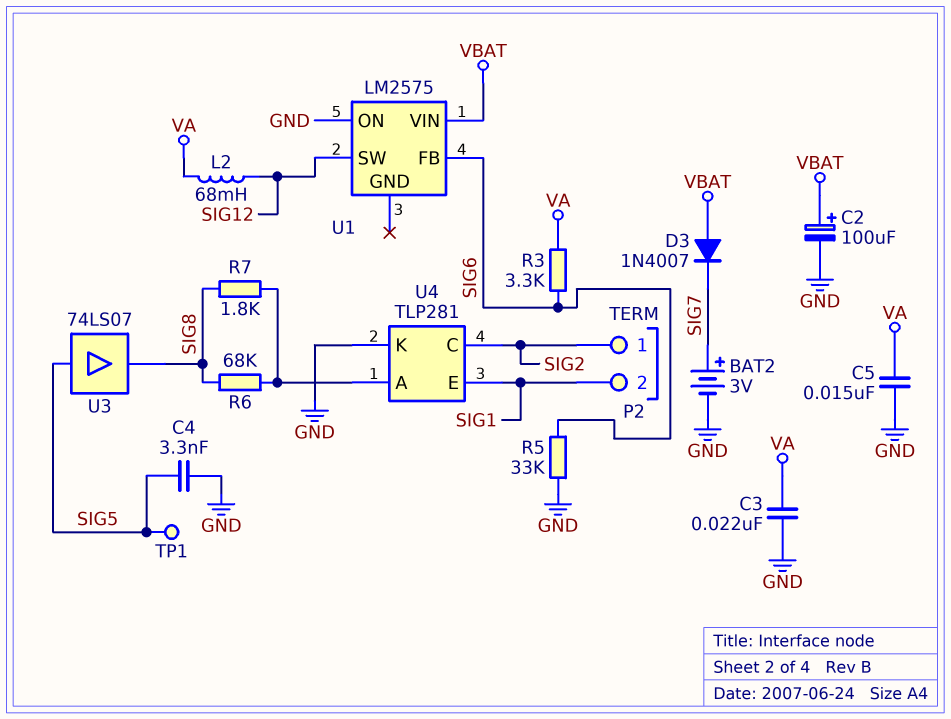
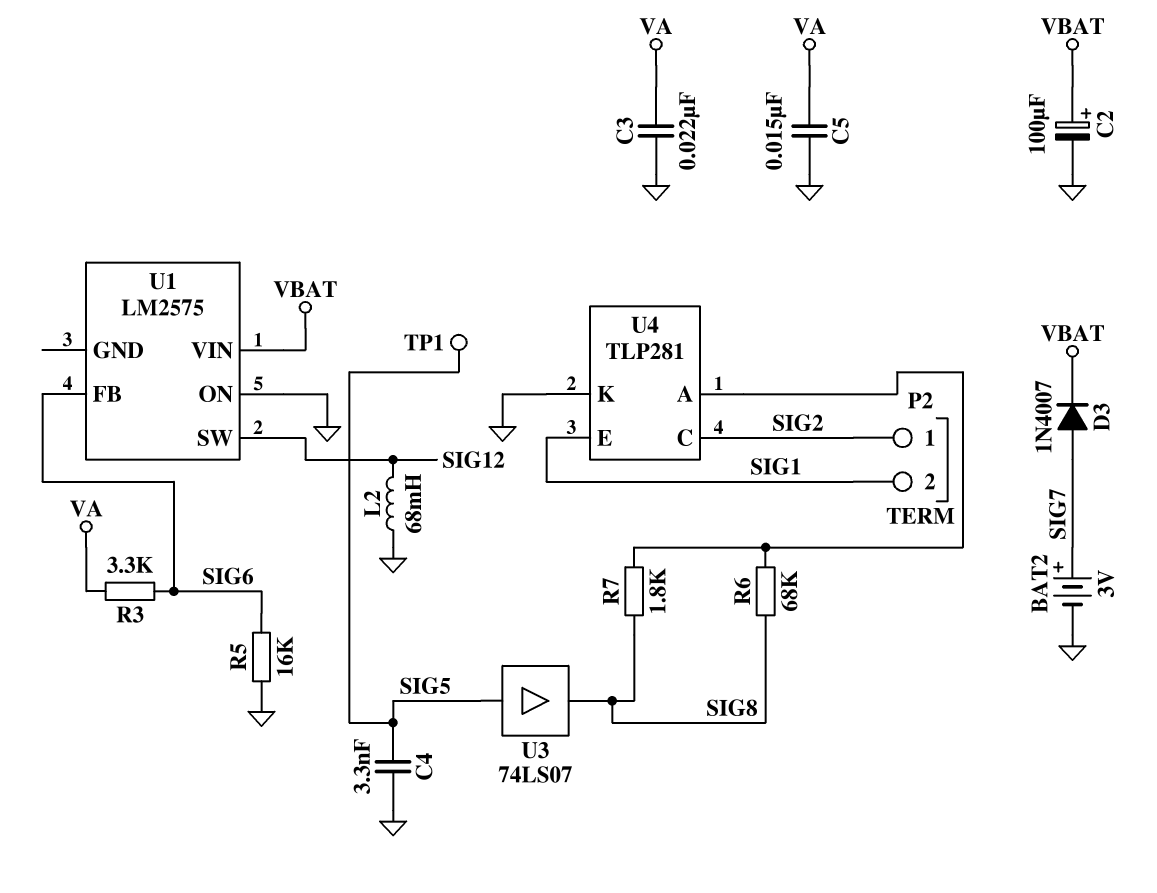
D3: diode 1N4007 (A VBAT, K SIG7) -> diode 1N4007 (A SIG7, K VBAT)
L2: 68mH (SIG12, VA) -> 68mH (GND, SIG12)
R5: 33k (GND, SIG6) -> 16k (GND, SIG6)

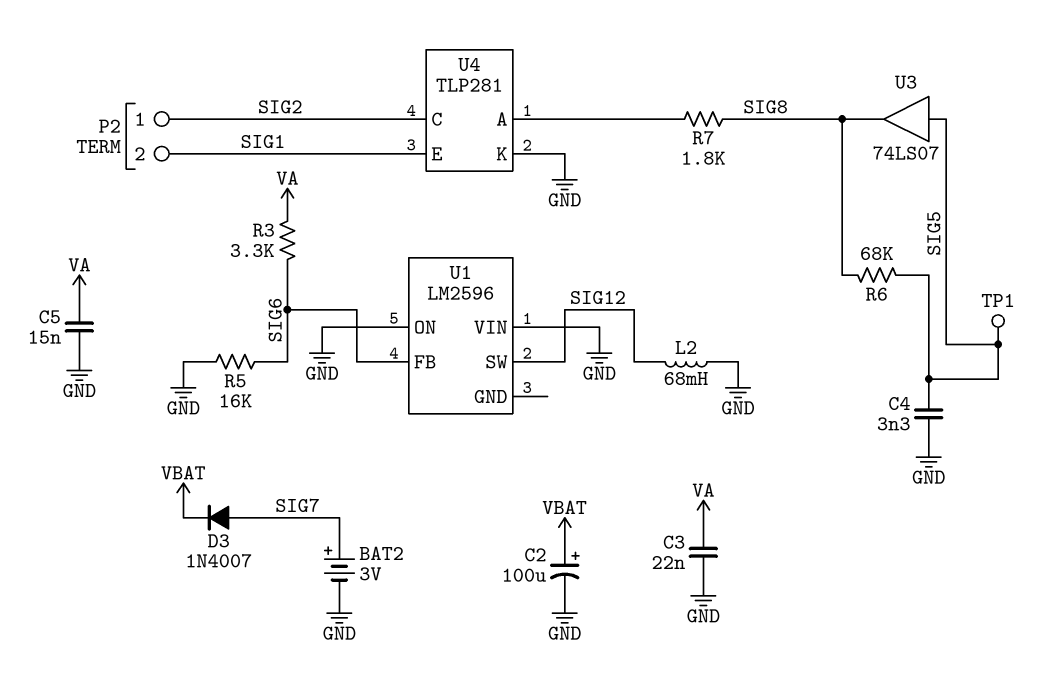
R6: 68k (SIG8, U4/A) -> 68k (SIG5, SIG8)
U1: LM2575 -> LM2596
U1 pin VIN: VBAT -> GND

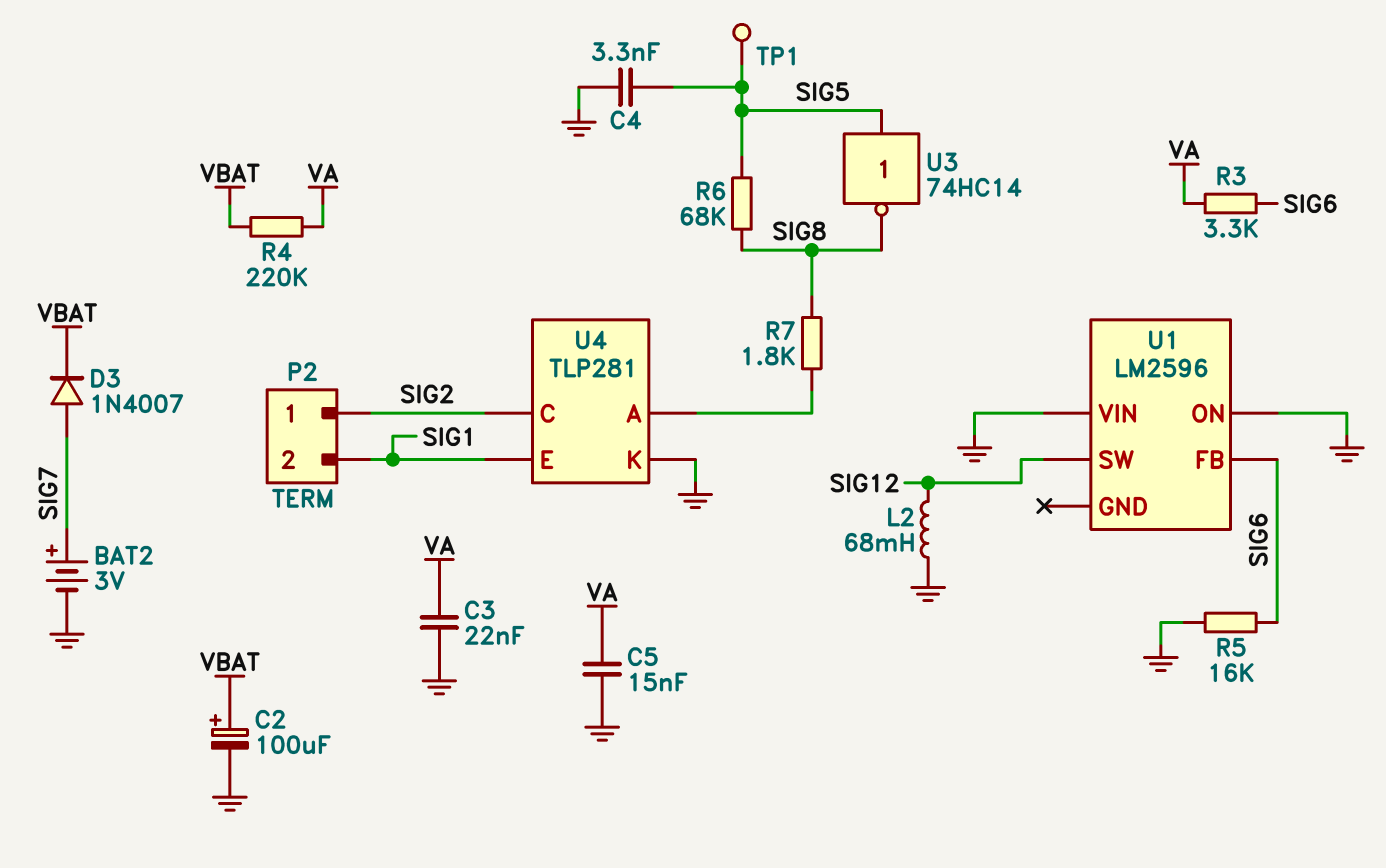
R4: none -> 220k (VA, VBAT)
U3: buffer 74LS07 (in SIG5, out SIG8) -> NOT 74HC14 (in SIG5, out SIG8)

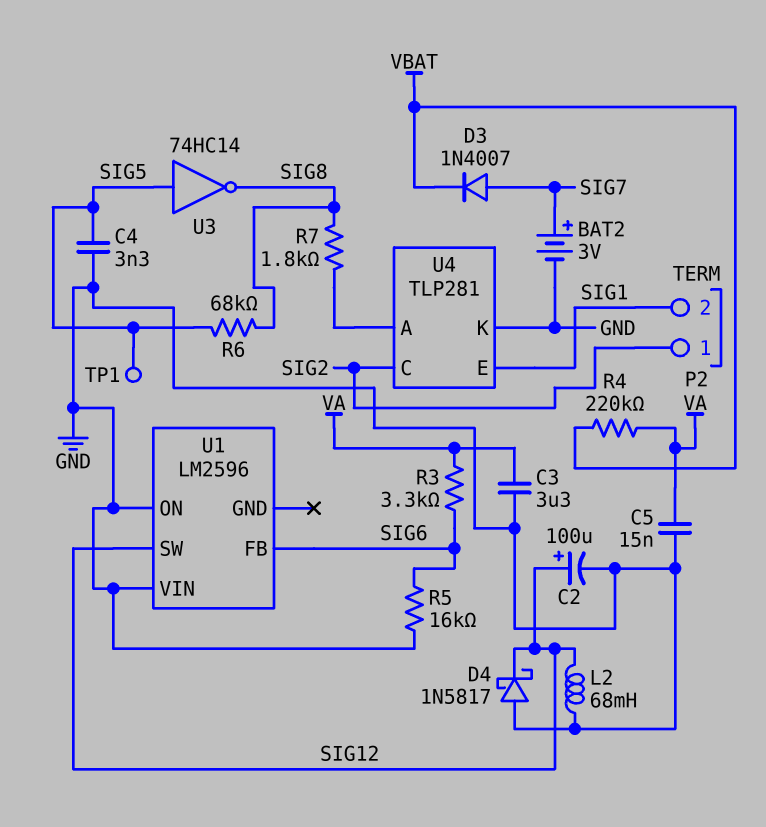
C2: 100uF (plus VBAT, minus GND) -> 100uF (plus SIG12, minus GND)
C3: 22nF (GND, VA) -> 3.3uF (GND, VA)
D4: none -> schottky 1N5817 (A GND, K SIG12)

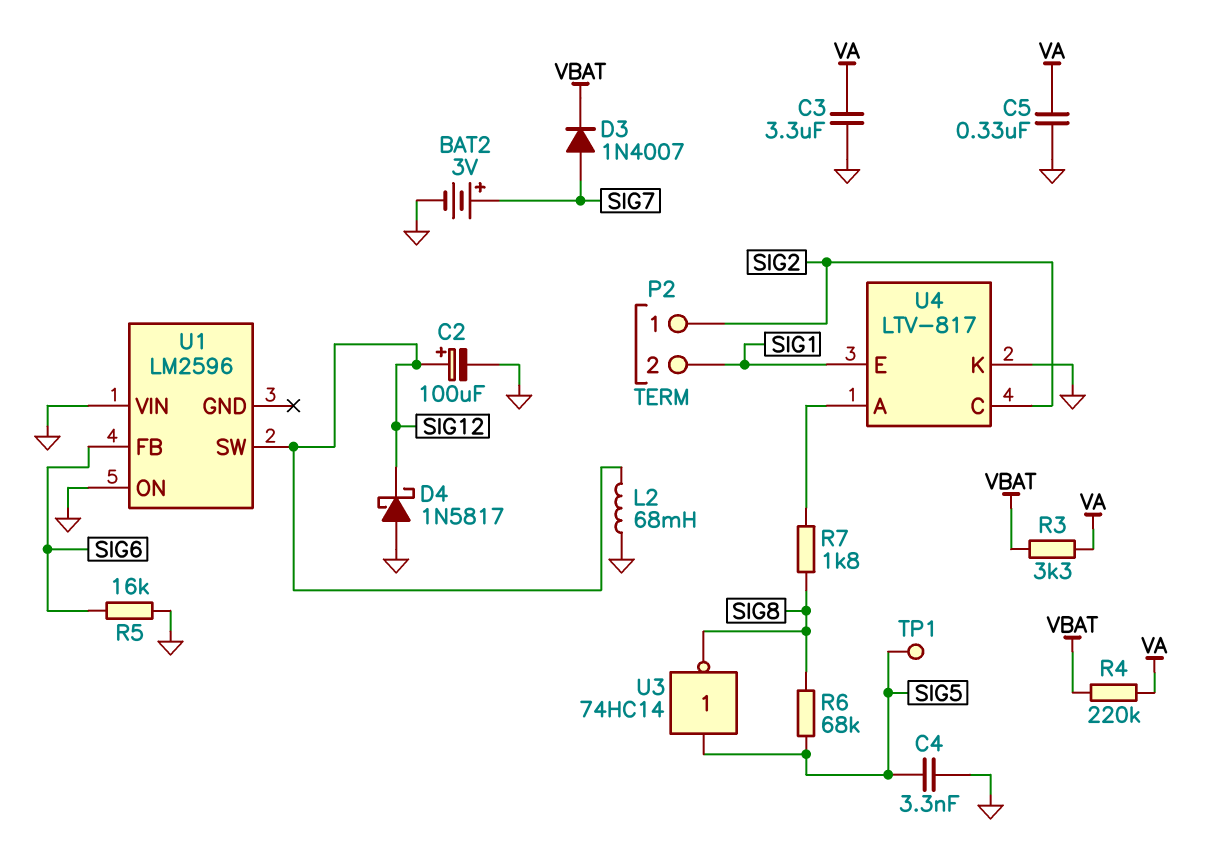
C5: 15nF (GND, VA) -> 330nF (GND, VA)
R3: 3.3k (SIG6, VA) -> 3.3k (VA, VBAT)
U4: TLP281 -> LTV-817

